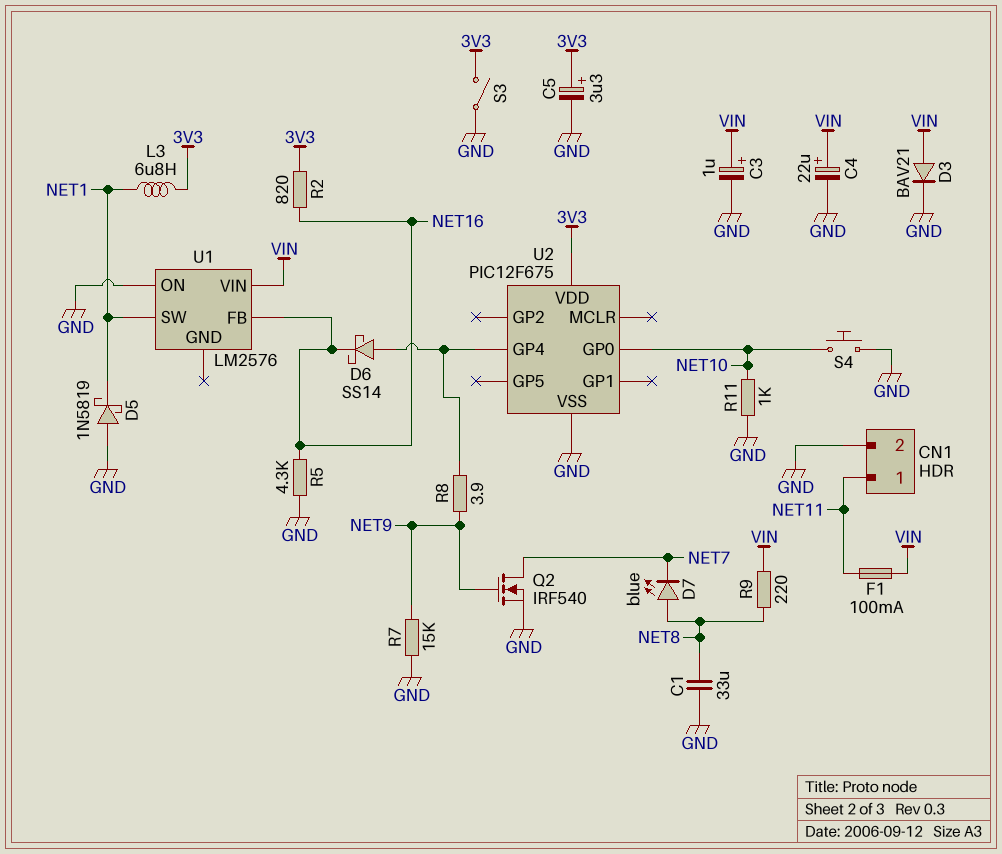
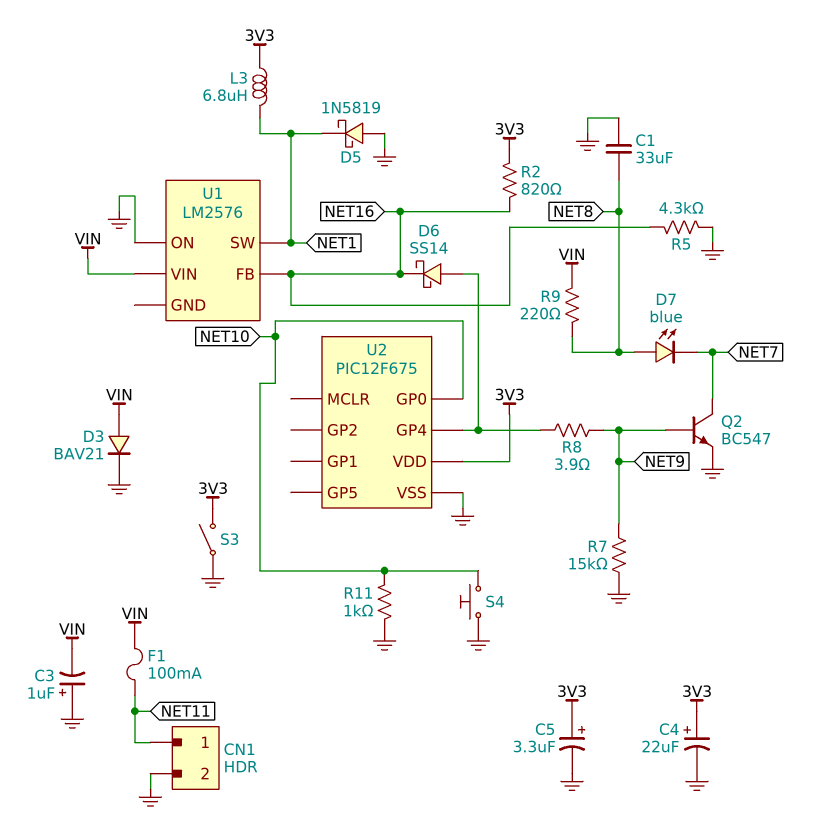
C3: 1uF (plus VIN, minus GND) -> 1uF (plus GND, minus VIN)
C4: 22uF (plus VIN, minus GND) -> 22uF (plus 3V3, minus GND)
Q2: NMOS IRF540 (G NET9, D NET7, S GND) -> NPN BC547 (B NET9, C NET7, E GND)

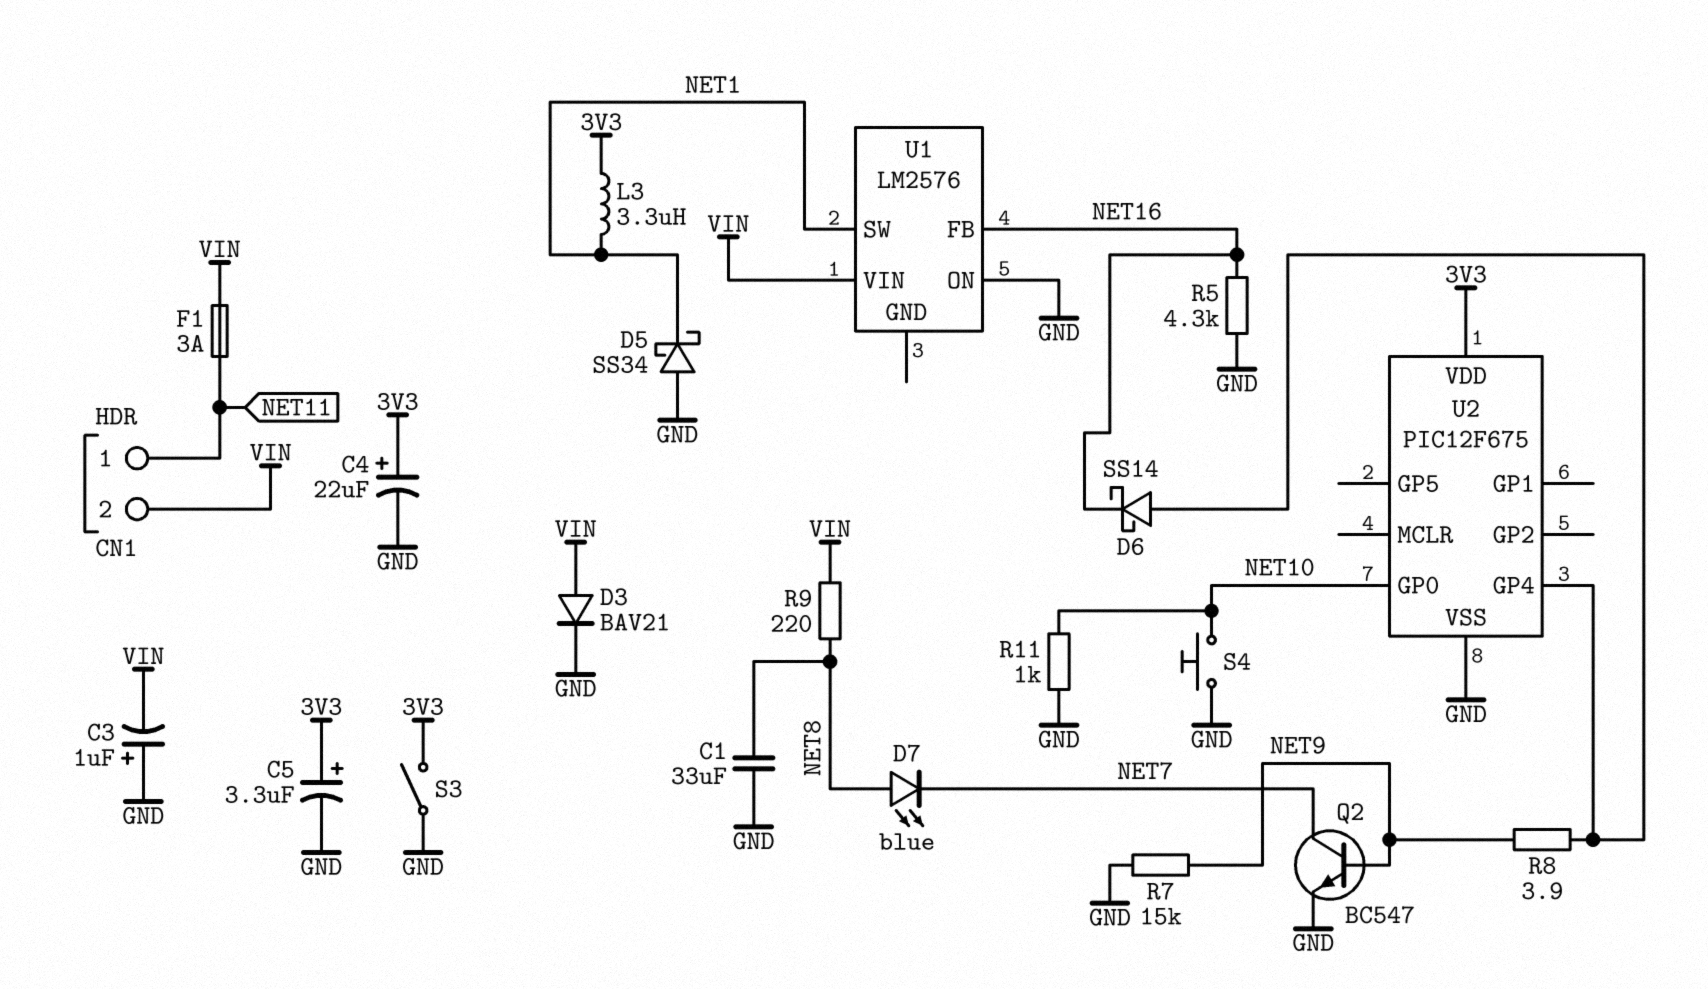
CN1 pin 2: GND -> VIN
D5: schottky 1N5819 (A GND, K NET1) -> schottky SS34 (A GND, K NET1)
F1: 100mA (NET11, VIN) -> 3A (NET11, VIN)
L3: 6.8uH (3V3, NET1) -> 3.3uH (3V3, NET1)
R2: 820 (3V3, NET16) -> none

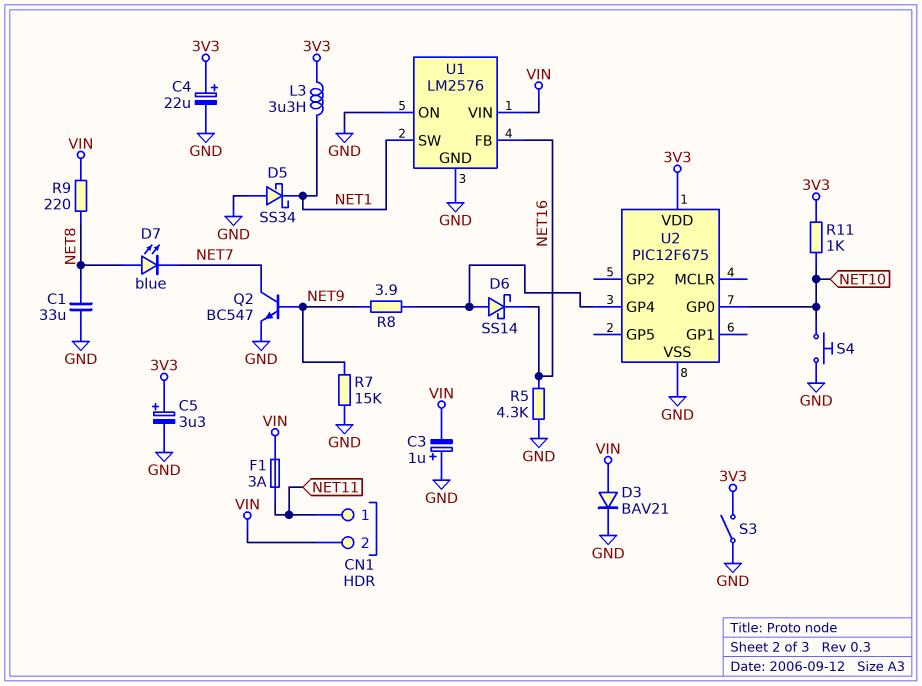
R11: 1k (GND, NET10) -> 1k (3V3, NET10)
U1 pin GND: none -> GND

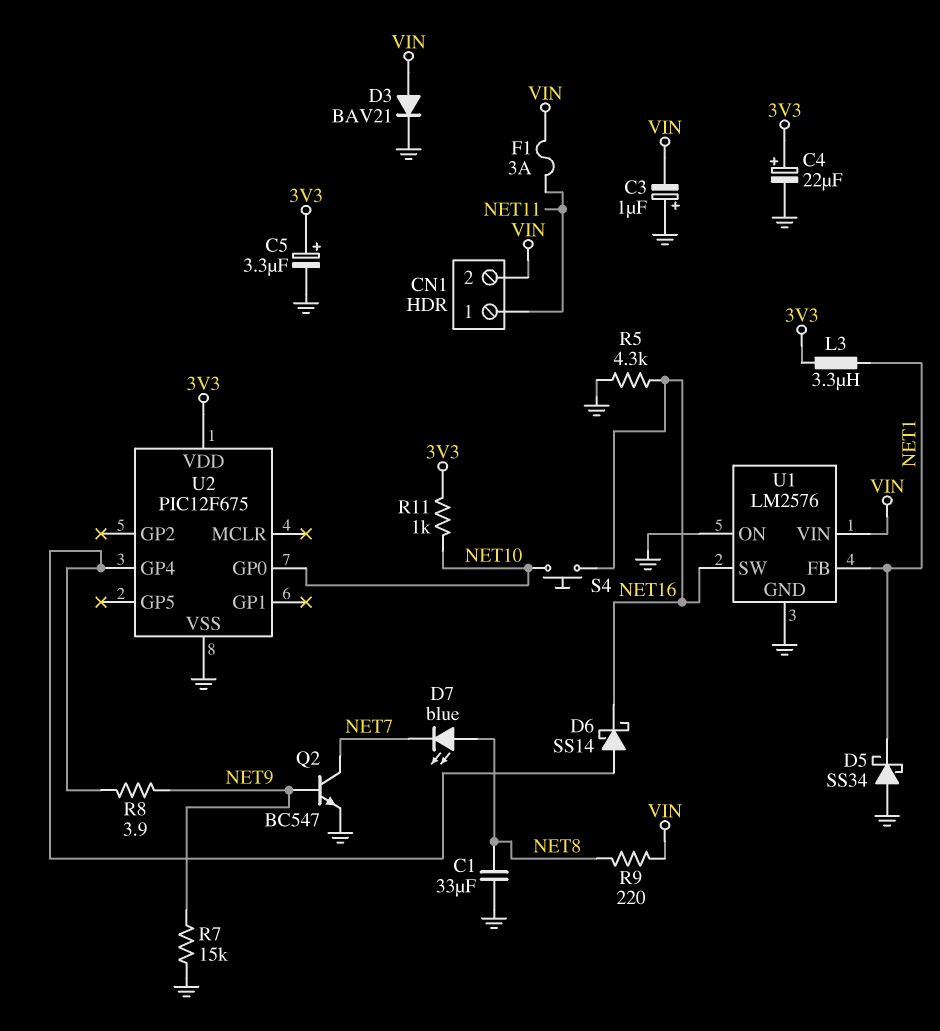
S3: switch (3V3, GND) -> none
S4: button (GND, NET10) -> button (NET10, NET16)
U1 pin FB: NET16 -> NET1
U1 pin SW: NET1 -> NET16

